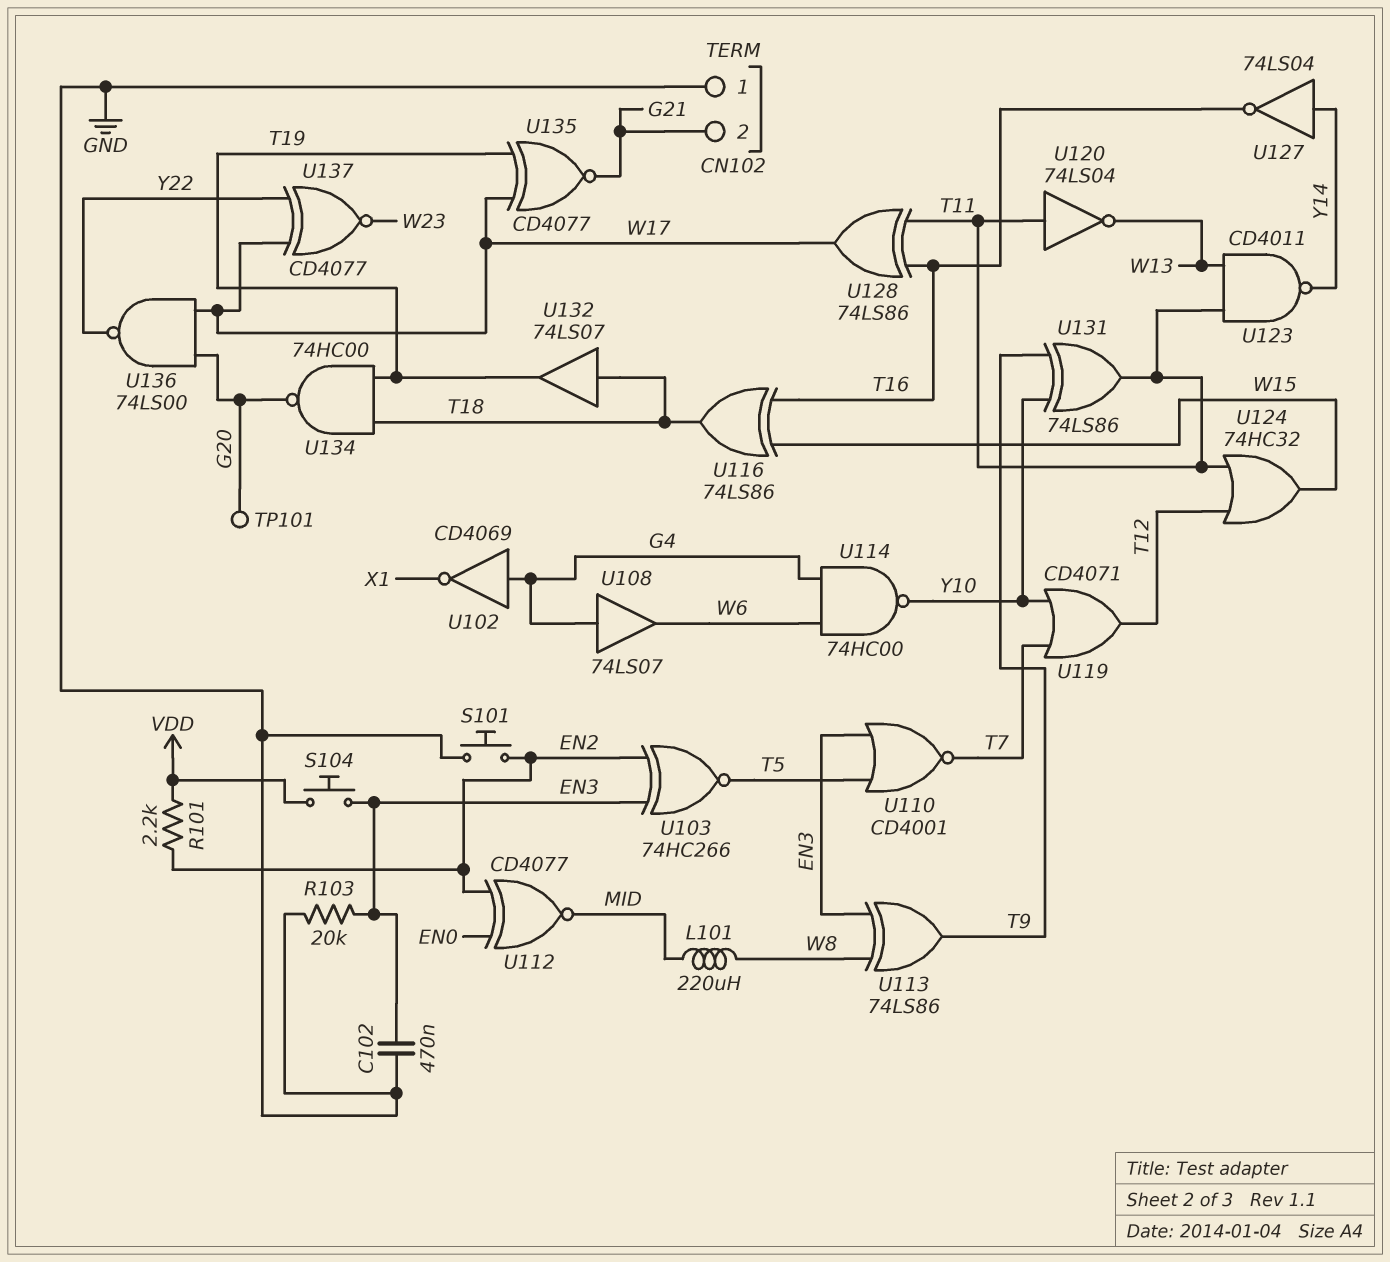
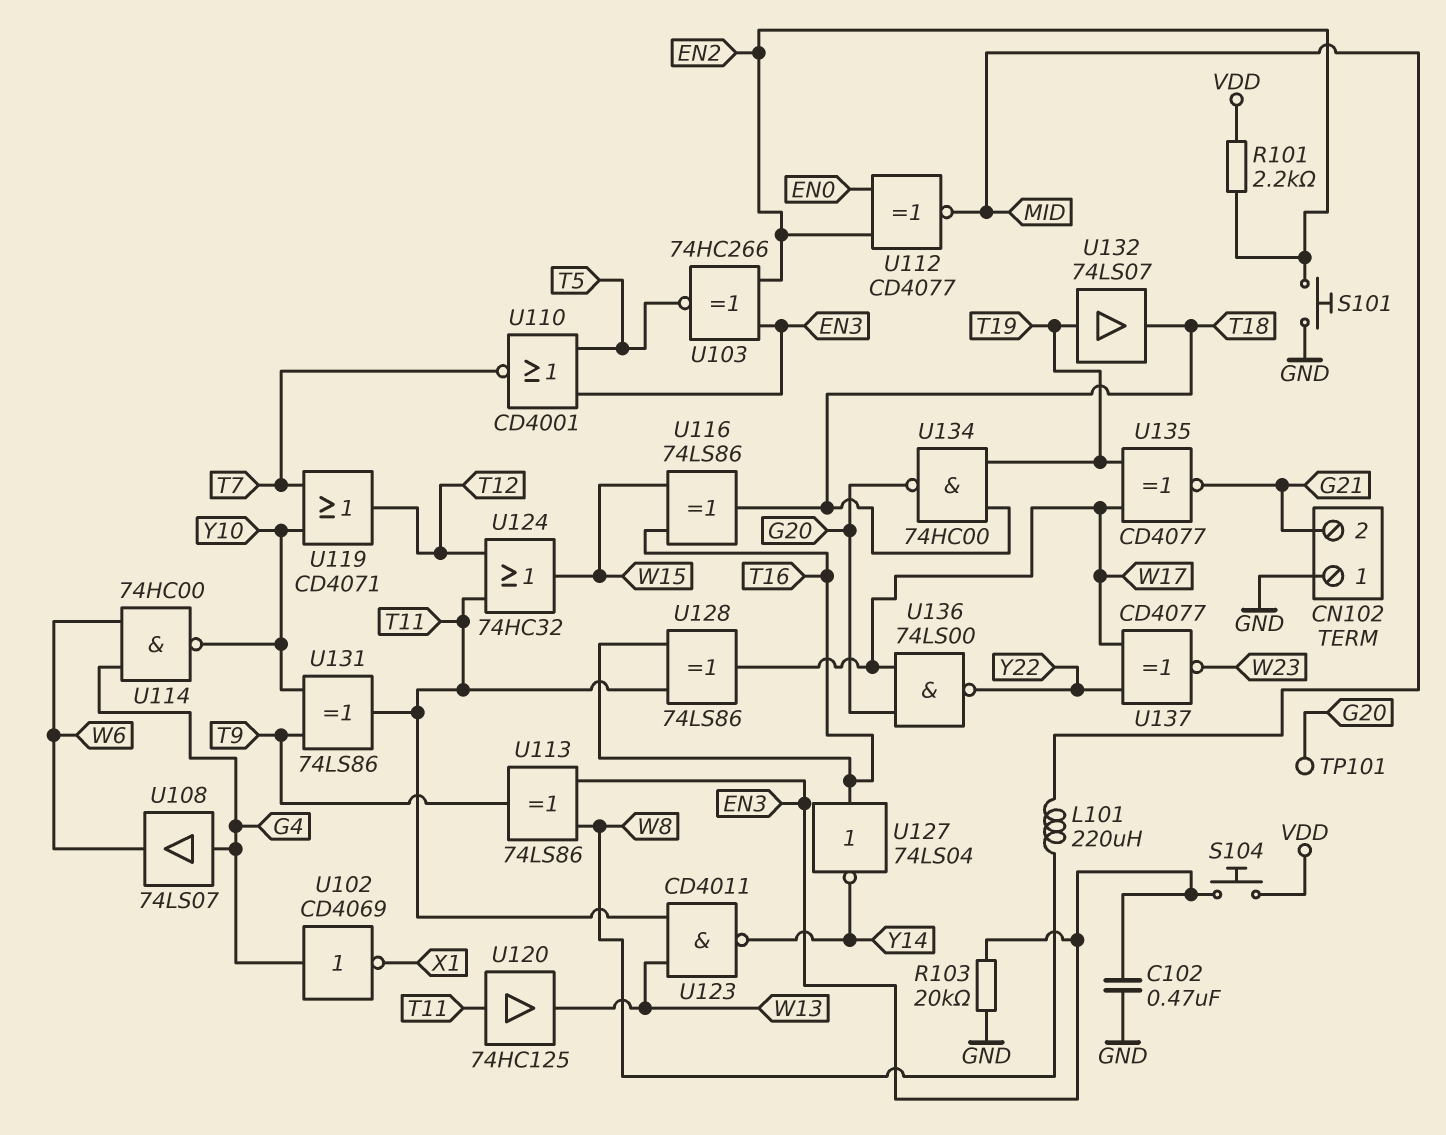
U120: NOT 74LS04 (in T11, out W13) -> buffer 74HC125 (in T11, out W13)
U127: NOT 74LS04 (in Y14, out T16) -> NOT 74LS04 (in T16, out Y14)
U132: buffer 74LS07 (in T18, out T19) -> buffer 74LS07 (in T19, out T18)

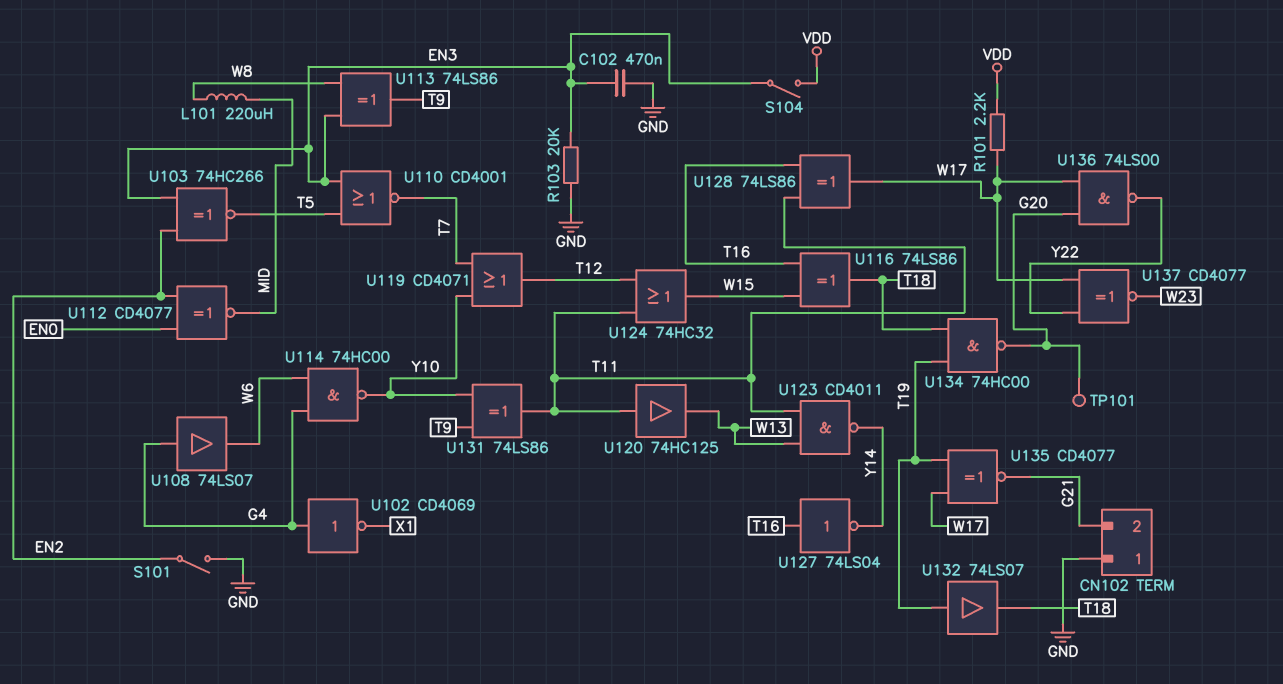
R101: 2.2k (EN2, VDD) -> 2.2k (VDD, W17)
S101: button (EN2, GND) -> switch (EN2, GND)
S104: button (EN3, VDD) -> switch (EN3, VDD)

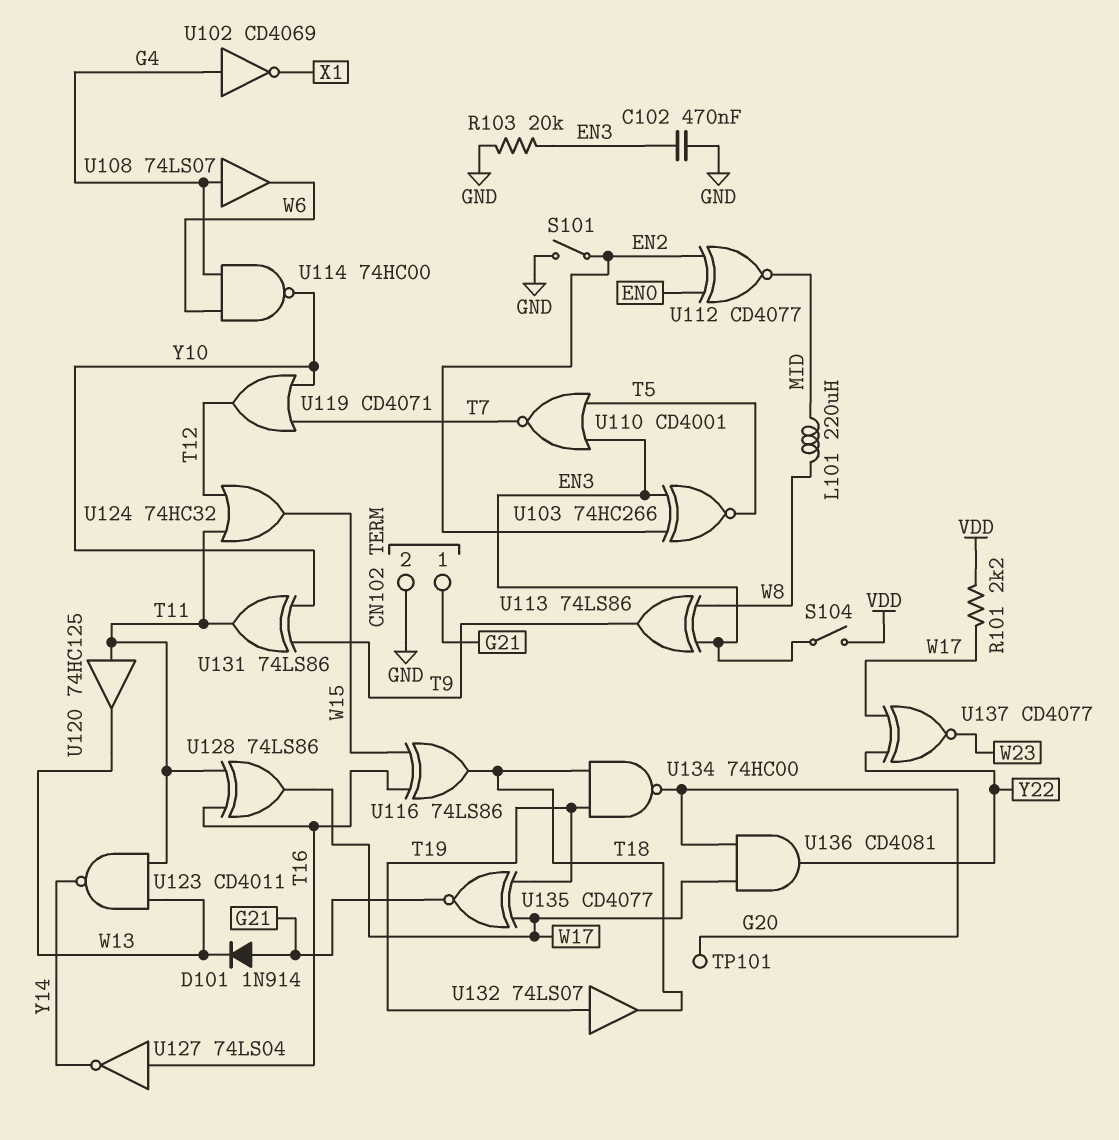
CN102 pin 1: GND -> G21
CN102 pin 2: G21 -> GND
D101: none -> diode 1N914 (A G21, K W13)
U136: NAND 74LS00 (in G20, in W17, out Y22) -> AND CD4081 (in G20, in W17, out Y22)

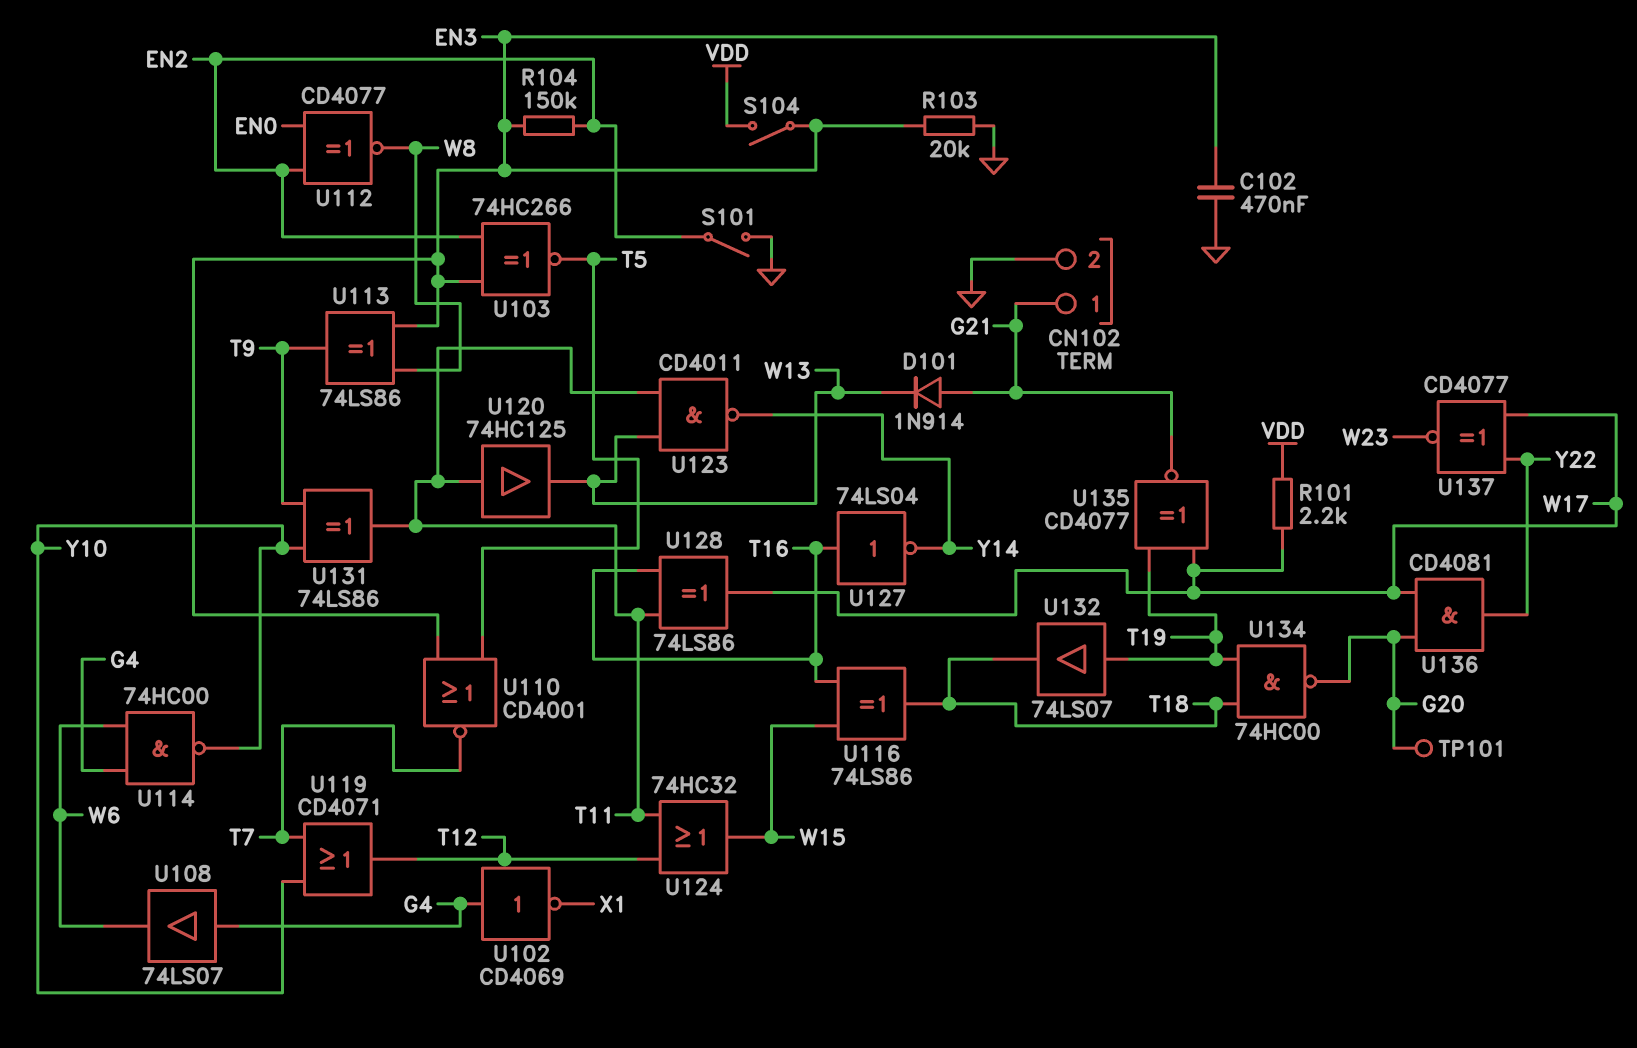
L101: 220uH (MID, W8) -> none
R104: none -> 150k (EN2, EN3)
U112: XNOR CD4077 (in EN0, in EN2, out MID) -> XNOR CD4077 (in EN0, in EN2, out W8)

